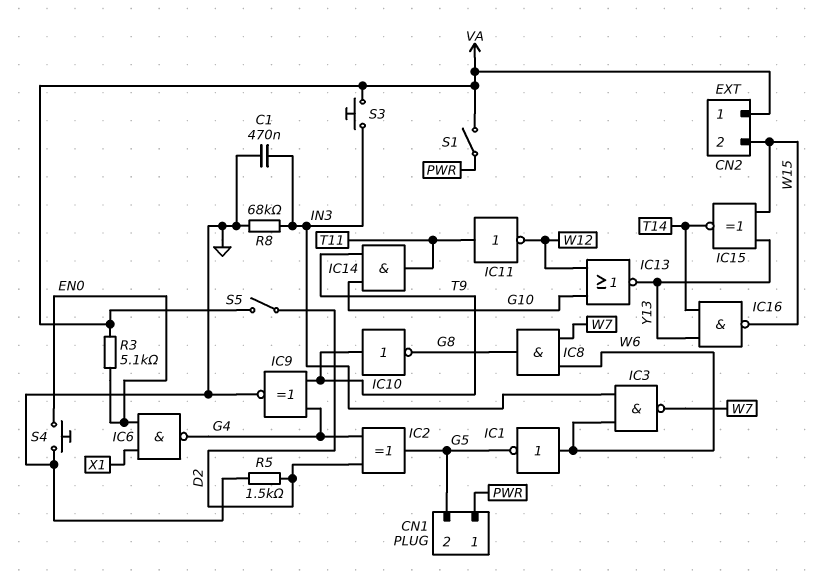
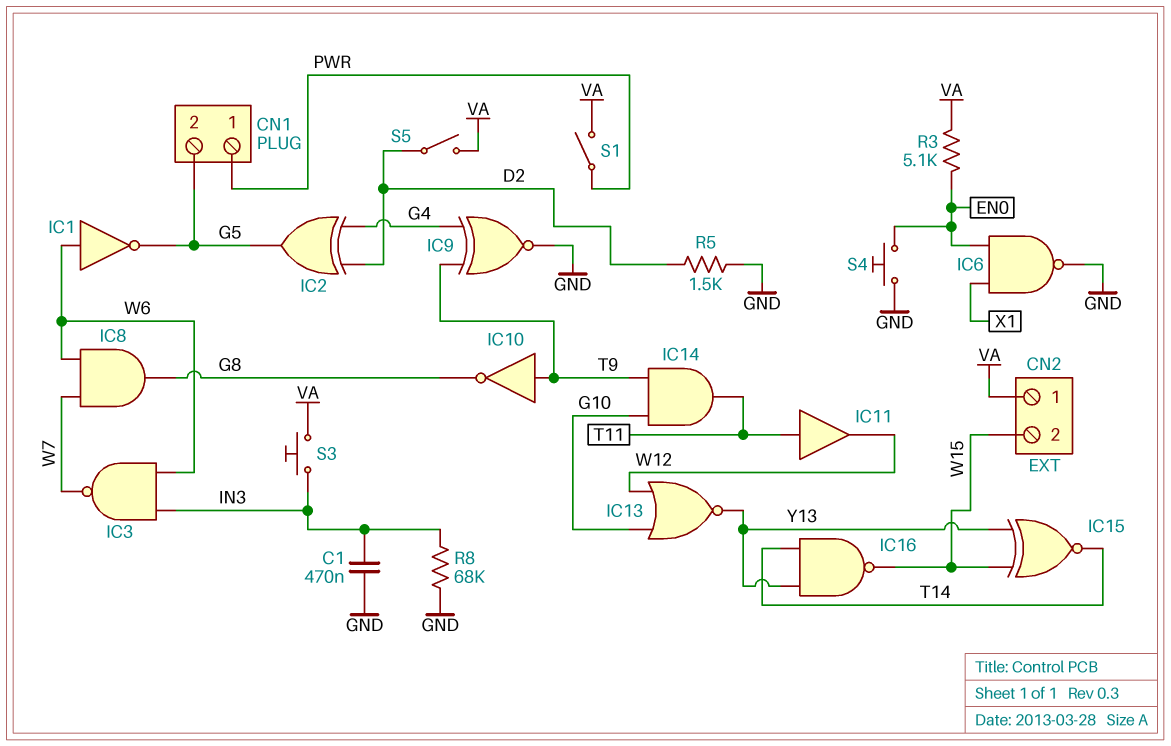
IC6: NAND (in EN0, in X1, out G4) -> NAND (in EN0, in X1, out GND)
IC11: NOT (in T11, out W12) -> buffer (in T11, out W12)

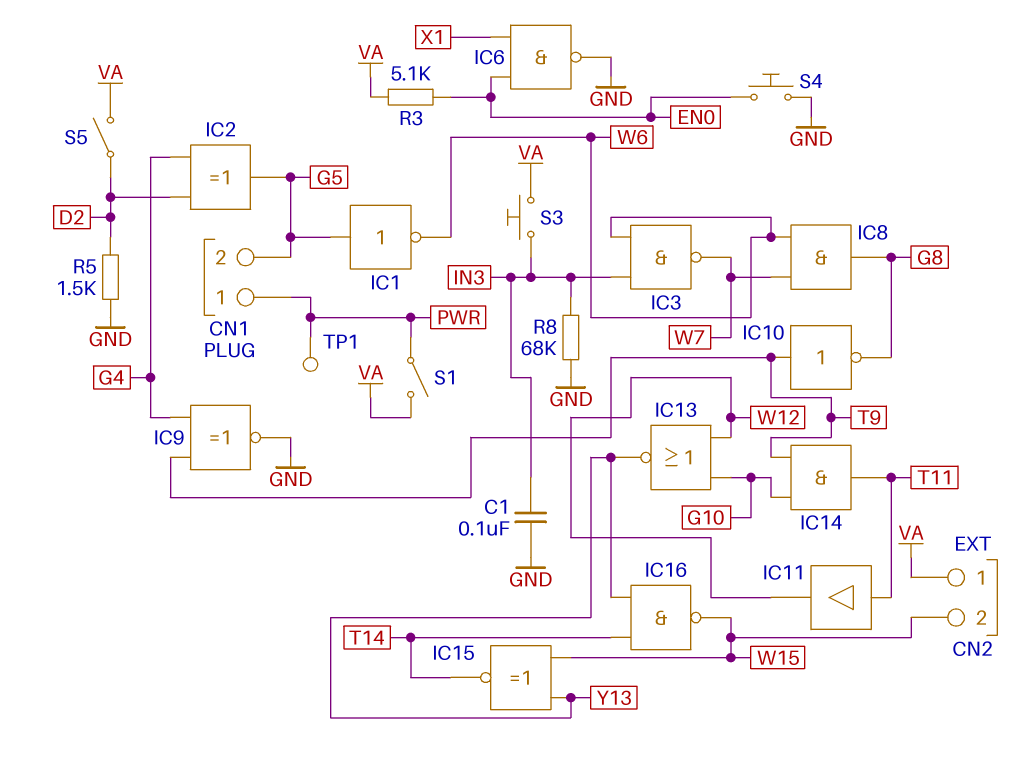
C1: 470nF (GND, IN3) -> 100nF (GND, IN3)
IC1: NOT (in W6, out G5) -> NOT (in G5, out W6)
TP1: none -> test point (PWR)

